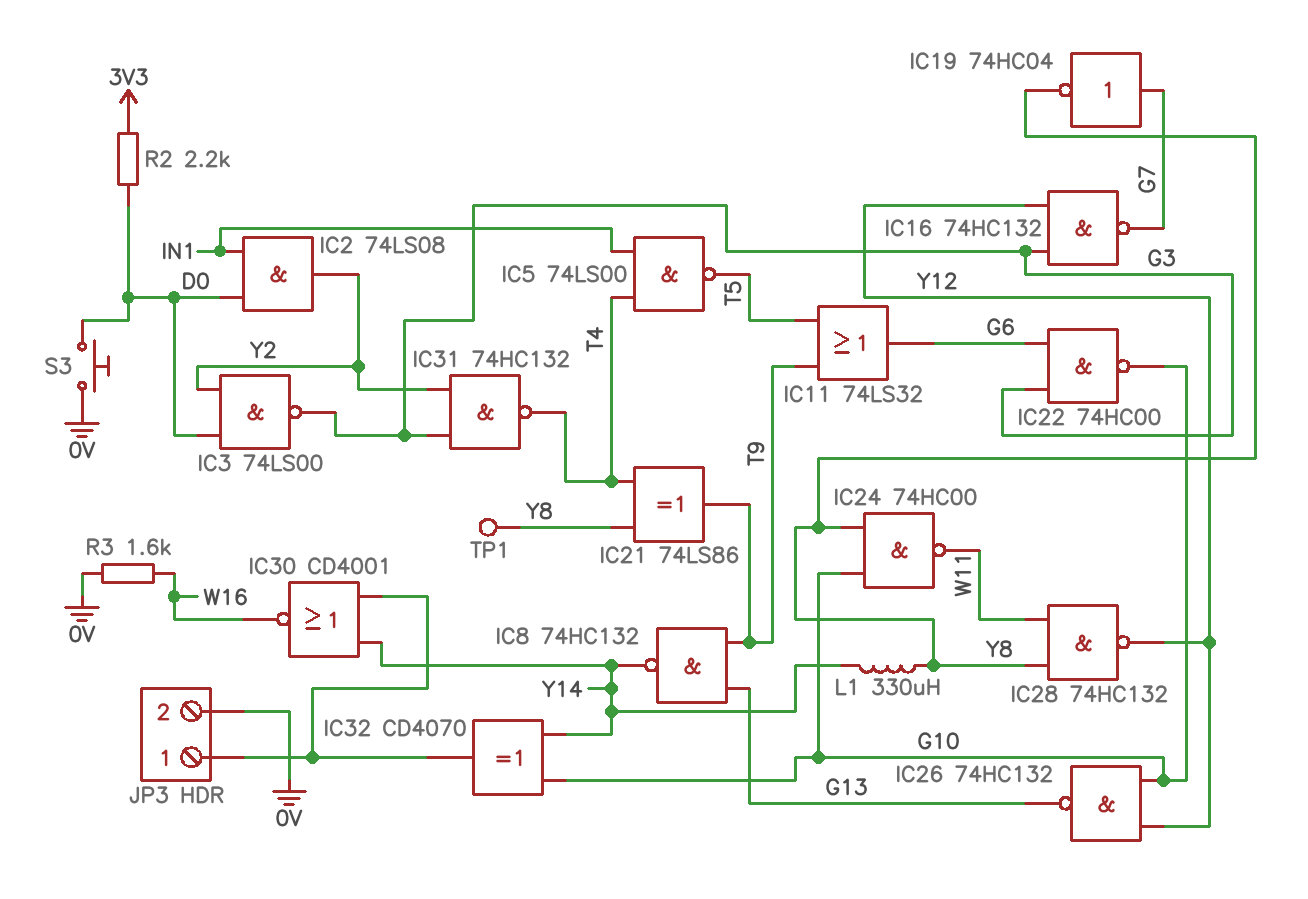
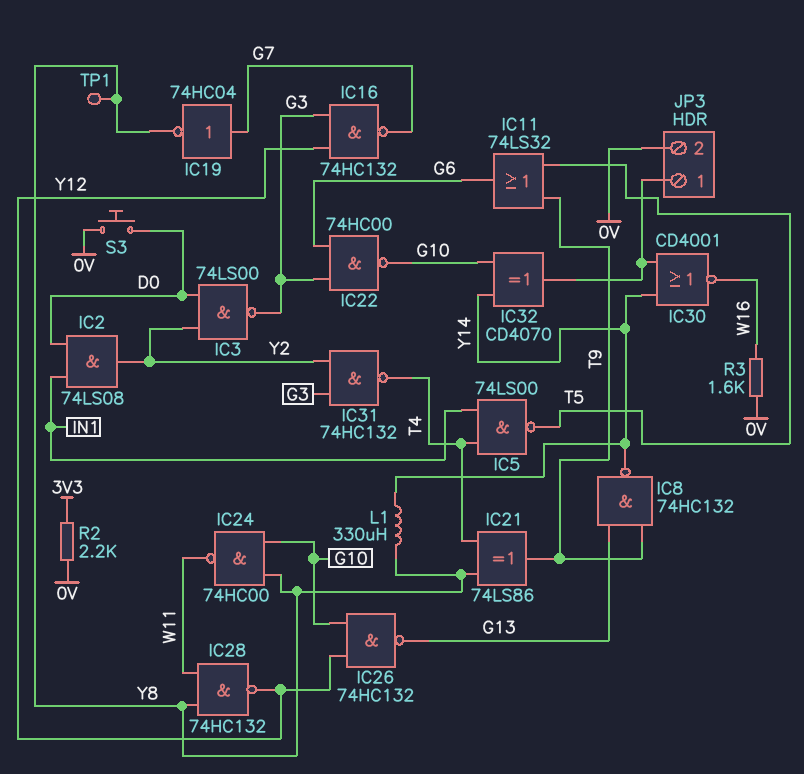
R2: 2.2k (3V3, D0) -> 2.2k (0V, 3V3)

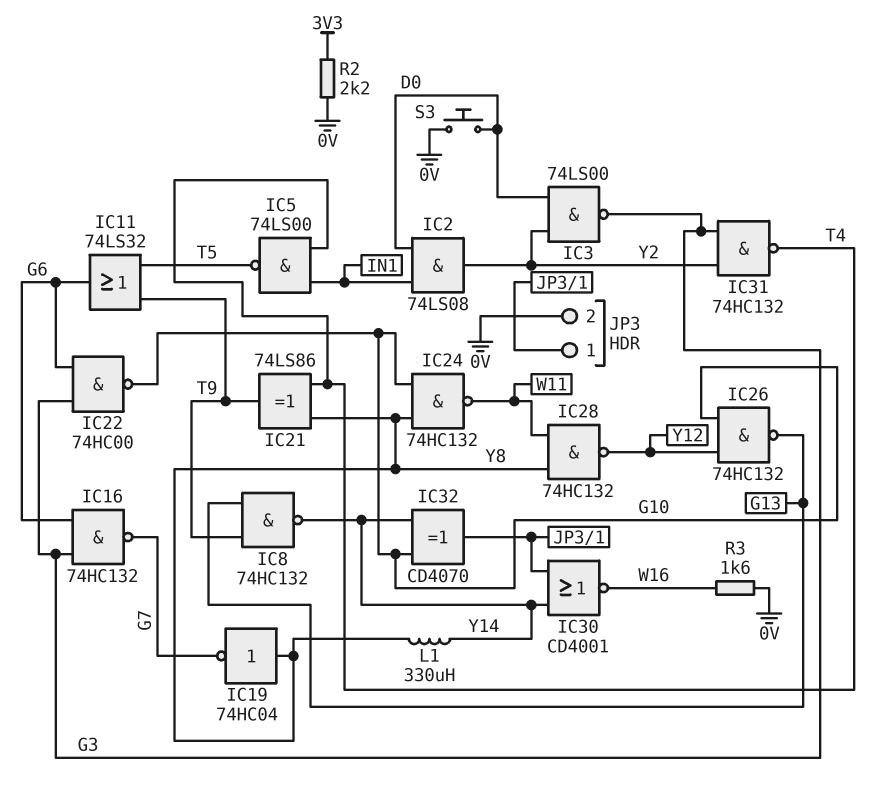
IC16: NAND 74HC132 (in G3, in Y12, out G7) -> NAND 74HC132 (in G3, in G6, out G7)
IC19: NOT 74HC04 (in G7, out Y8) -> NOT 74HC04 (in Y8, out G7)
IC24: NAND 74HC00 (in G10, in Y8, out W11) -> NAND 74HC132 (in G10, in Y8, out W11)
TP1: test point (Y8) -> none

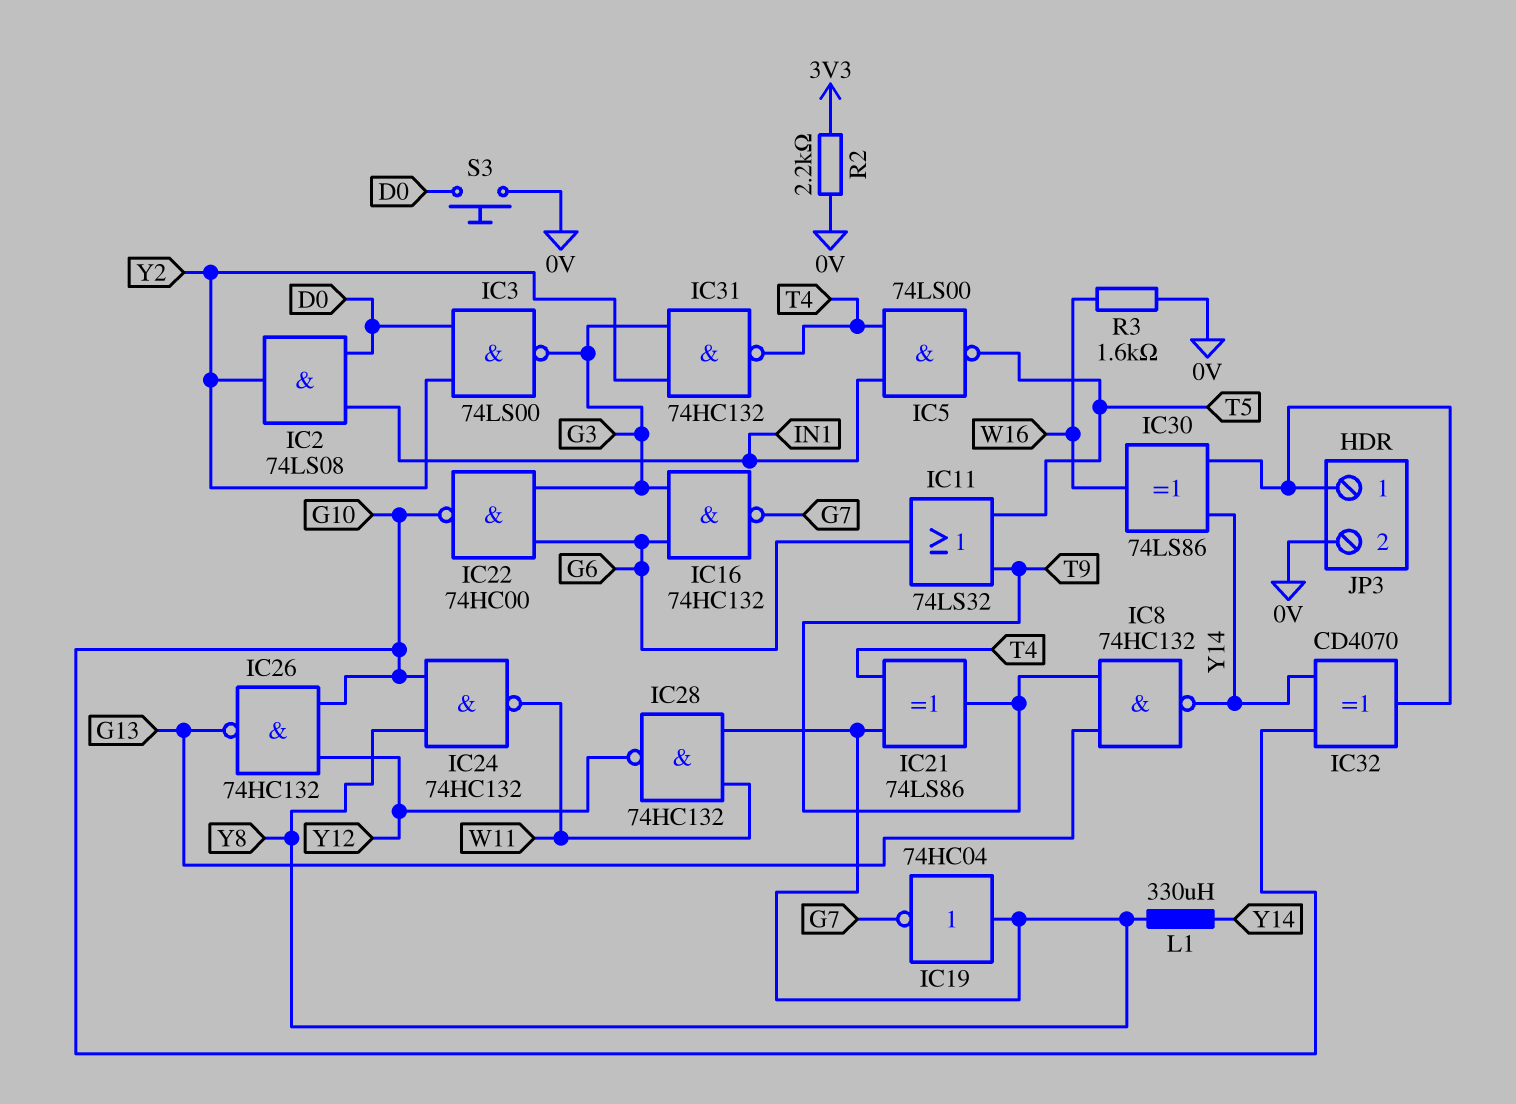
IC30: NOR CD4001 (in JP3/1, in Y14, out W16) -> XOR 74LS86 (in JP3/1, in Y14, out W16)

